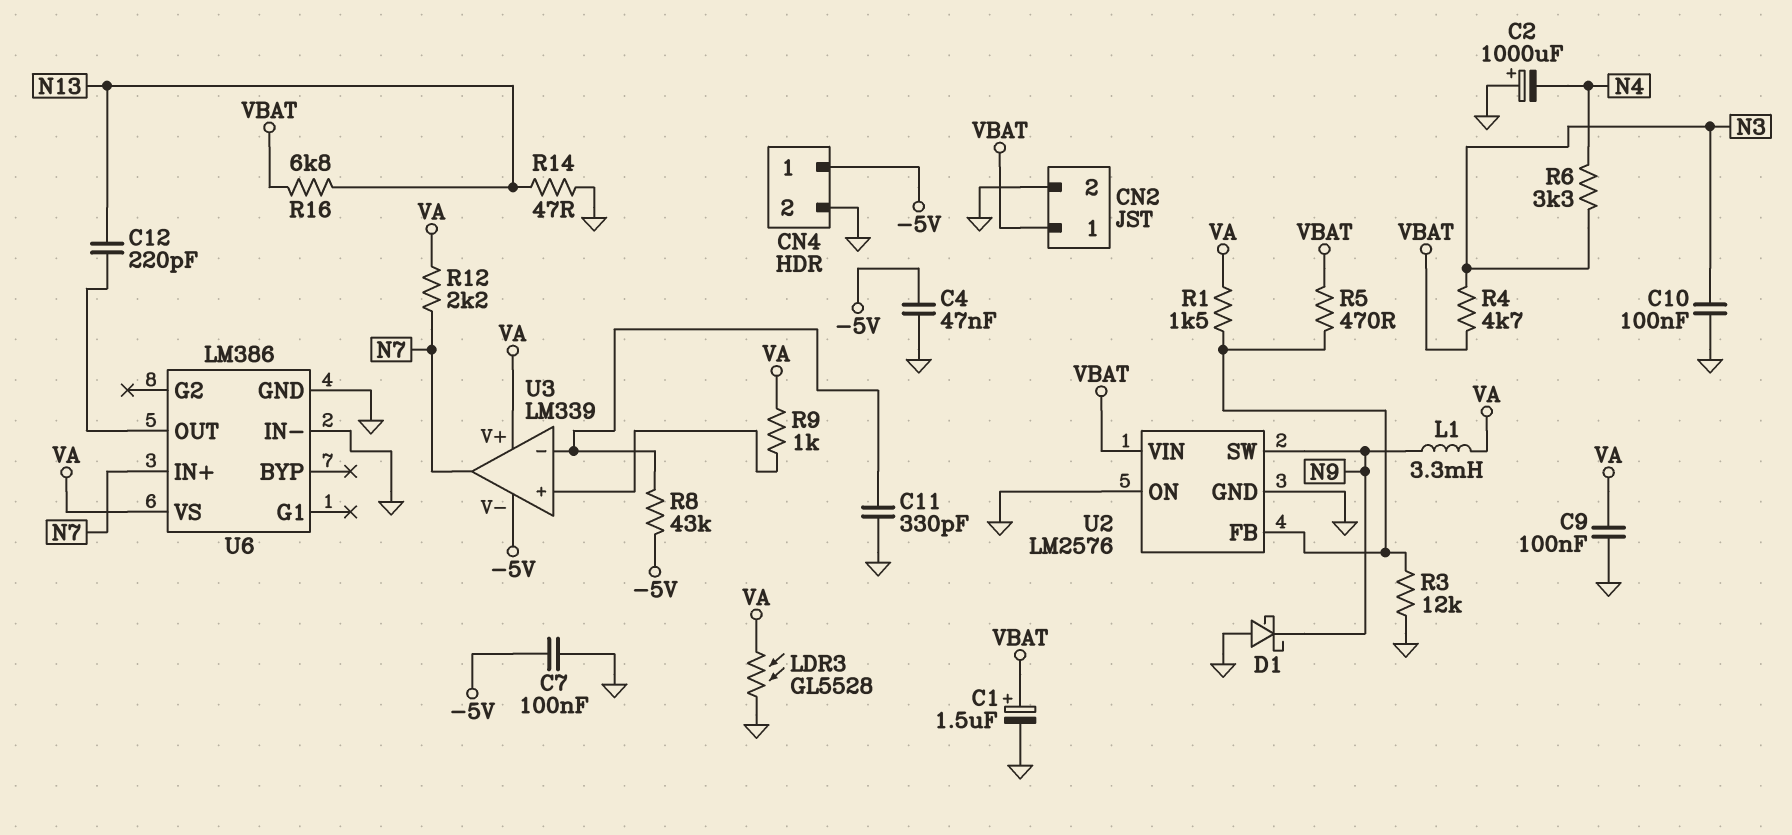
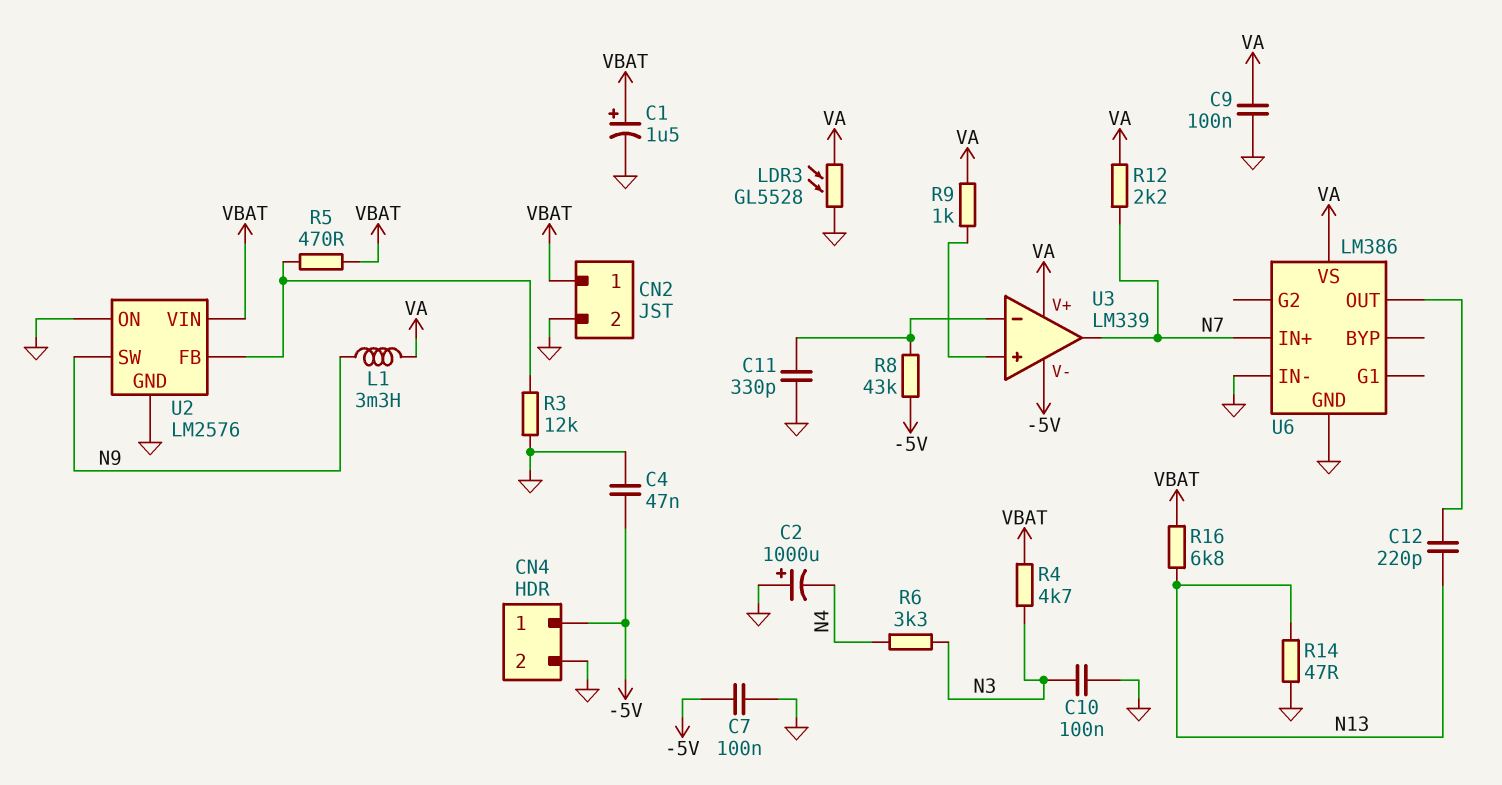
D1: schottky (A GND, K N9) -> none
R1: 1.5k (U2/FB, VA) -> none

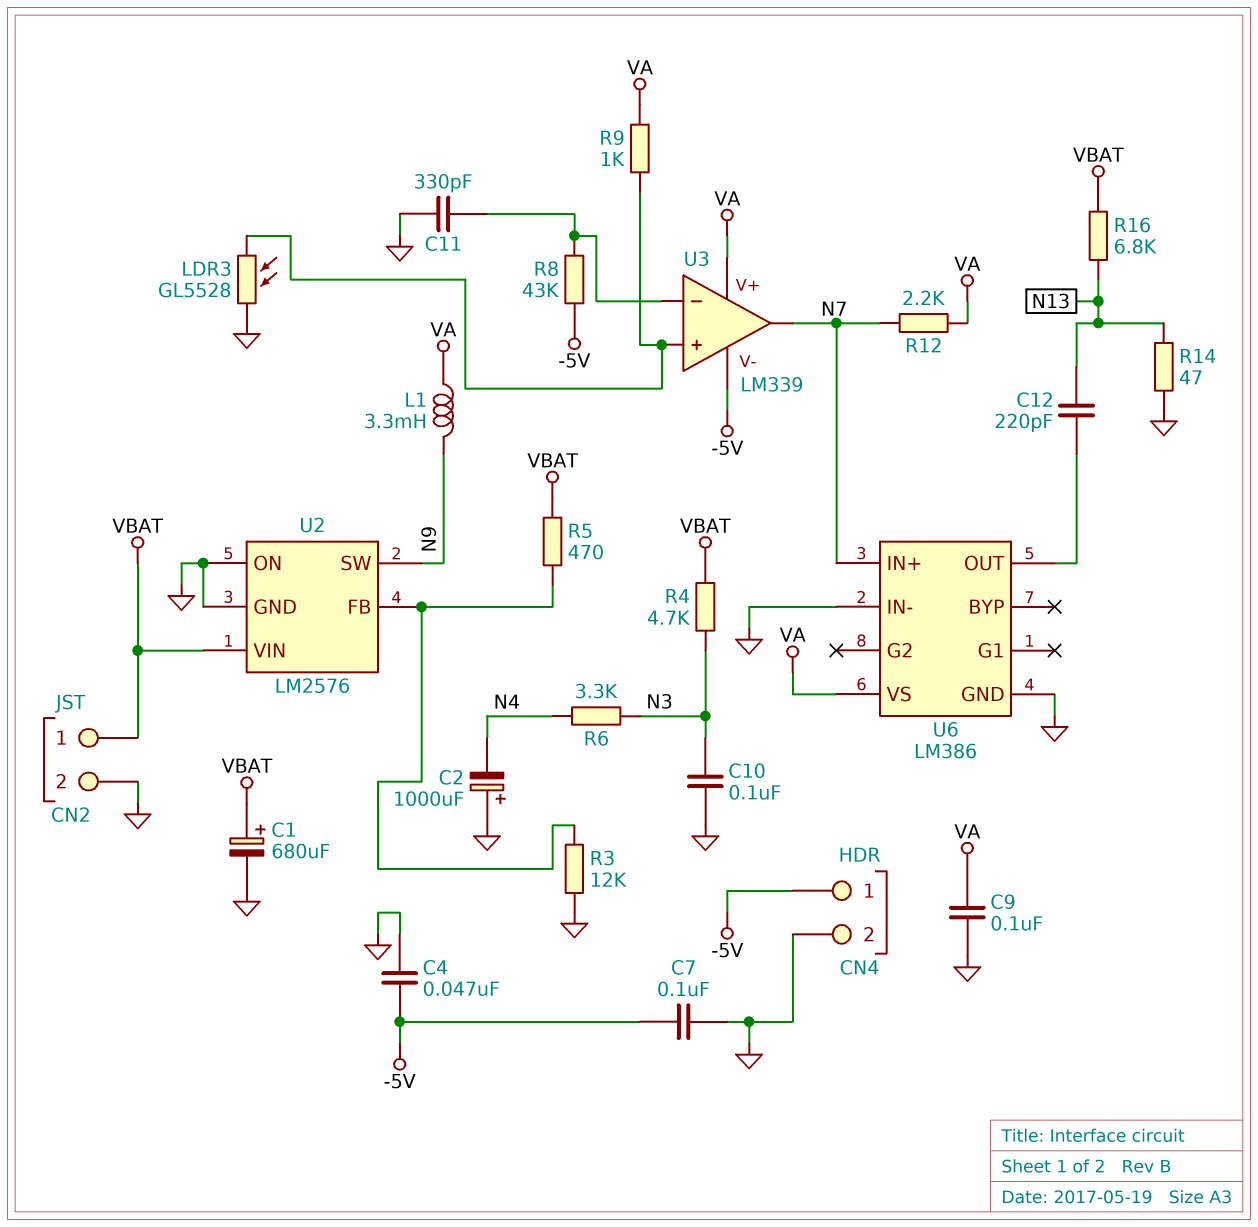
C1: 1.5uF (plus VBAT, minus GND) -> 680uF (plus VBAT, minus GND)
LDR3: GL5528 (GND, VA) -> GL5528 (GND, U3/in+)

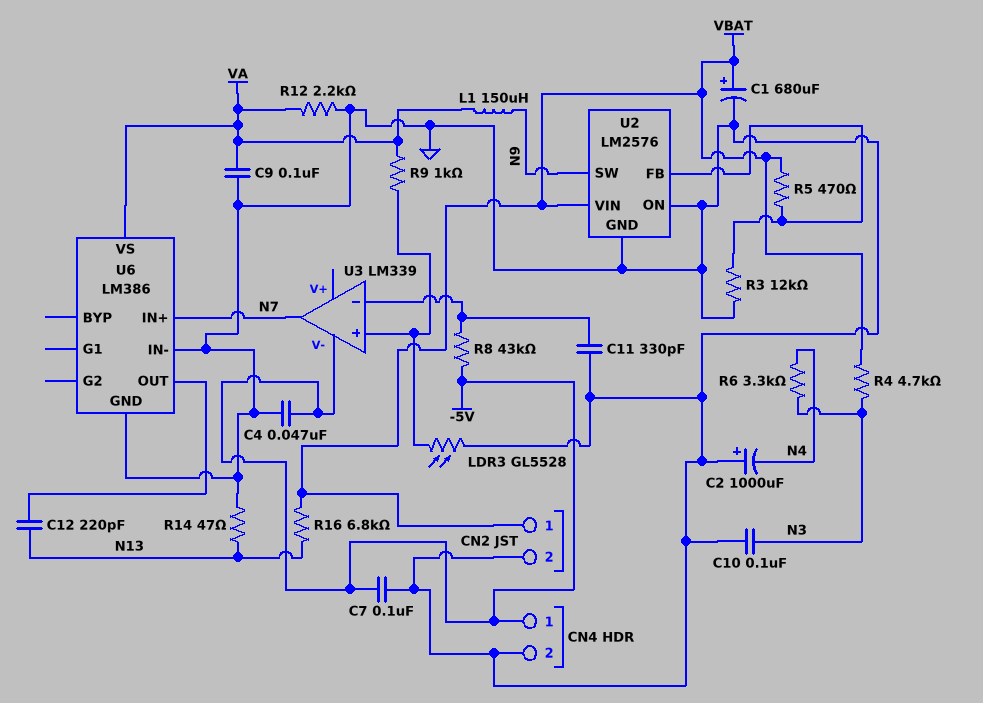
L1: 3.3mH (N9, VA) -> 150uH (N9, VA)
R12: 2.2k (N7, VA) -> 2.2k (GND, VA)
U3 pin V+: VA -> none

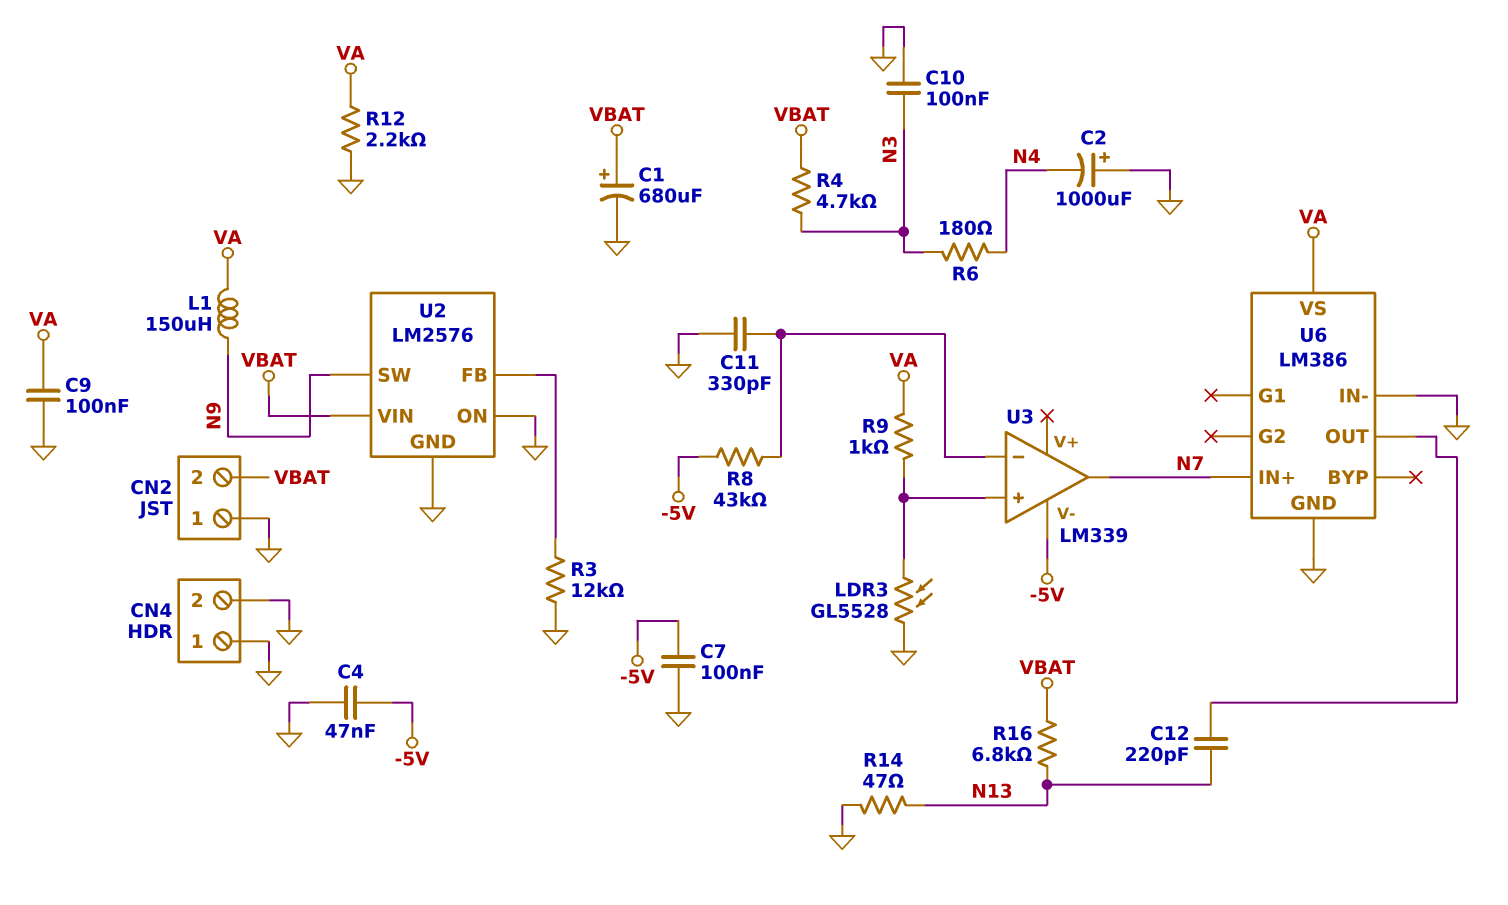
CN2 pin 1: VBAT -> GND
CN2 pin 2: GND -> VBAT
CN4 pin 1: -5V -> GND
R5: 470 (U2/FB, VBAT) -> none
R6: 3.3k (N3, N4) -> 180 (N3, N4)

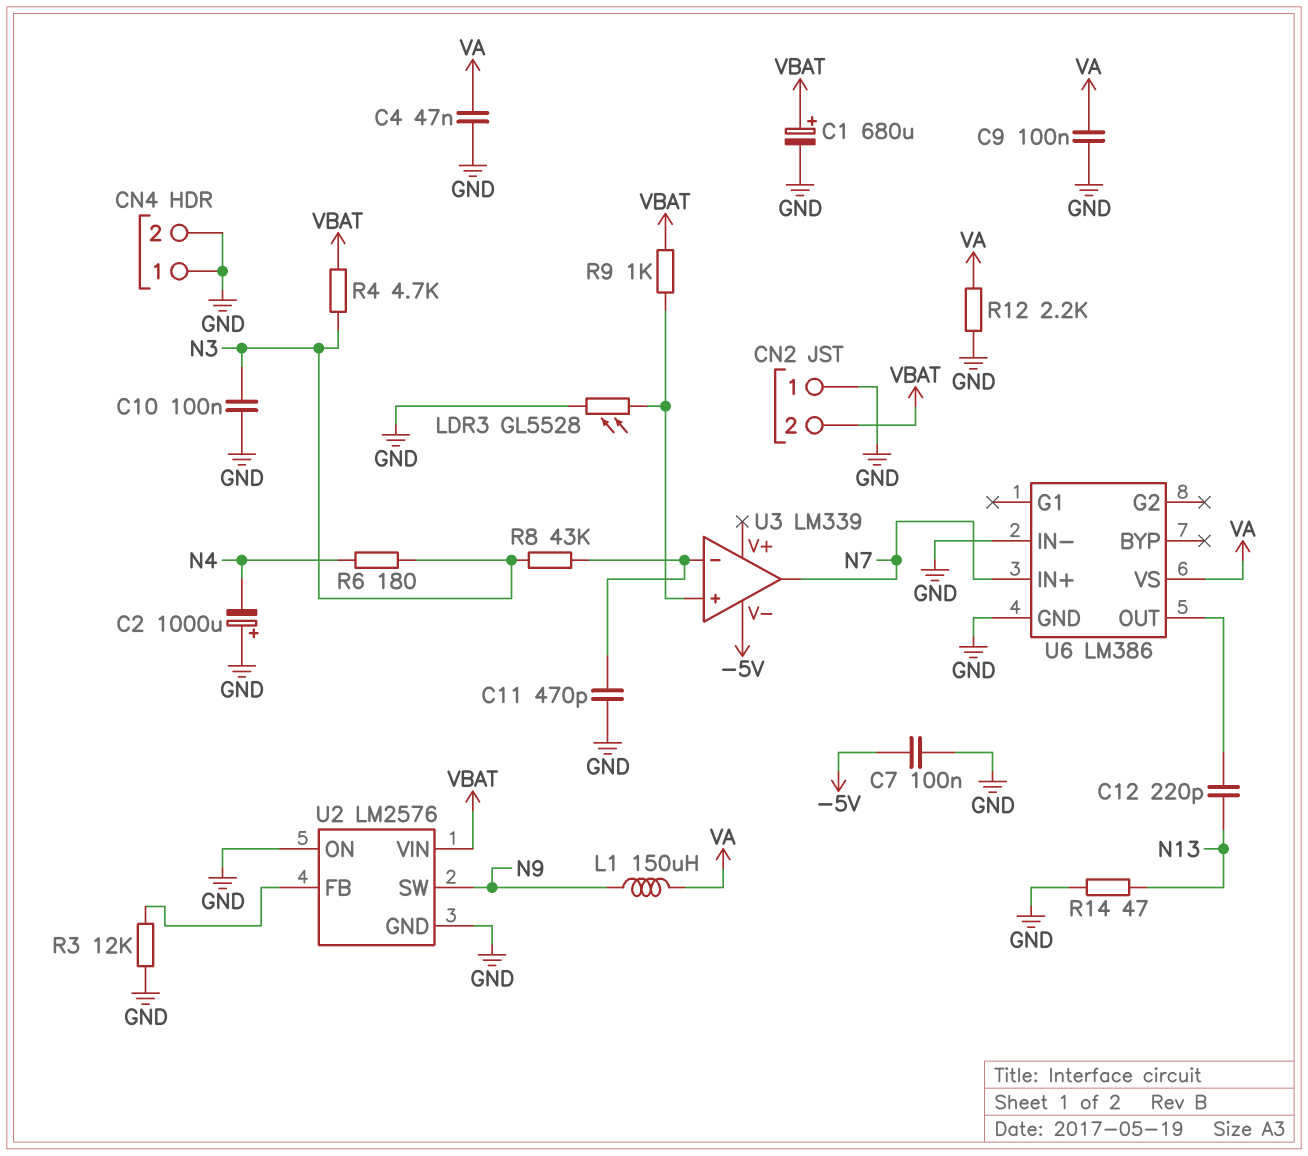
C4: 47nF (-5V, GND) -> 47nF (GND, VA)
C11: 330pF (GND, U3/in-) -> 470pF (GND, U3/in-)
R8: 43k (-5V, U3/in-) -> 43k (N3, U3/in-)
R9: 1k (U3/in+, VA) -> 1k (U3/in+, VBAT)
R16: 6.8k (N13, VBAT) -> none

